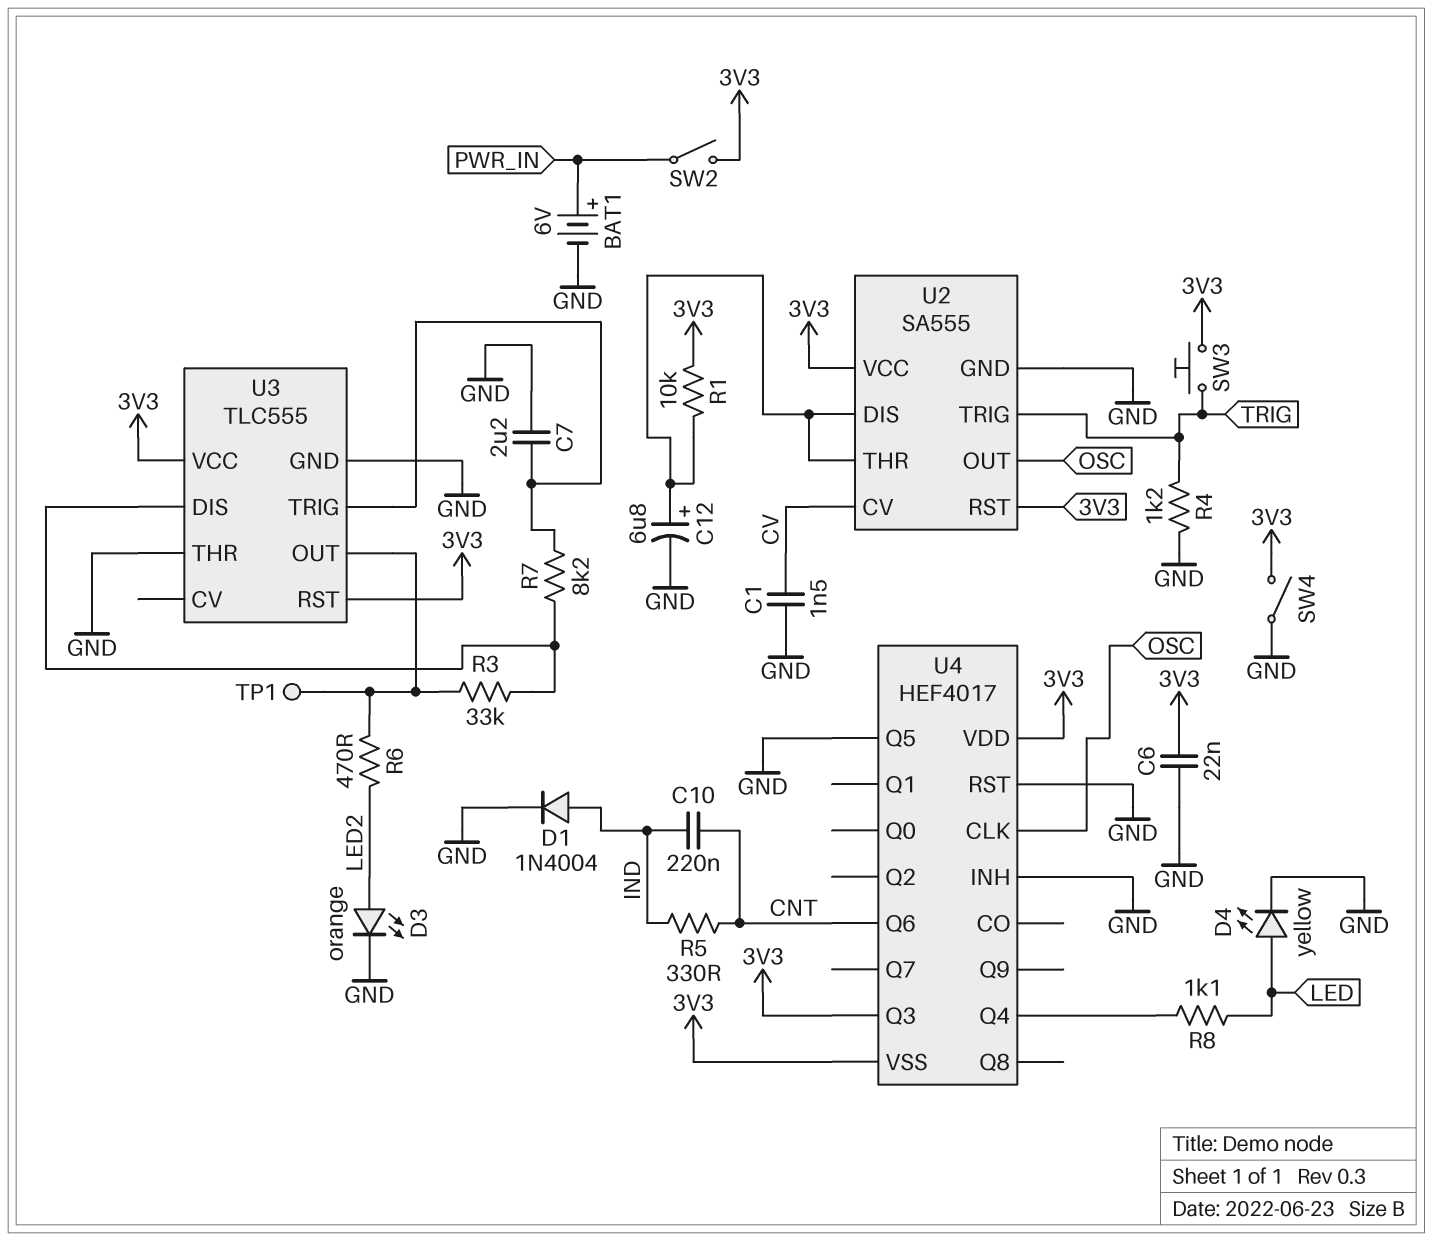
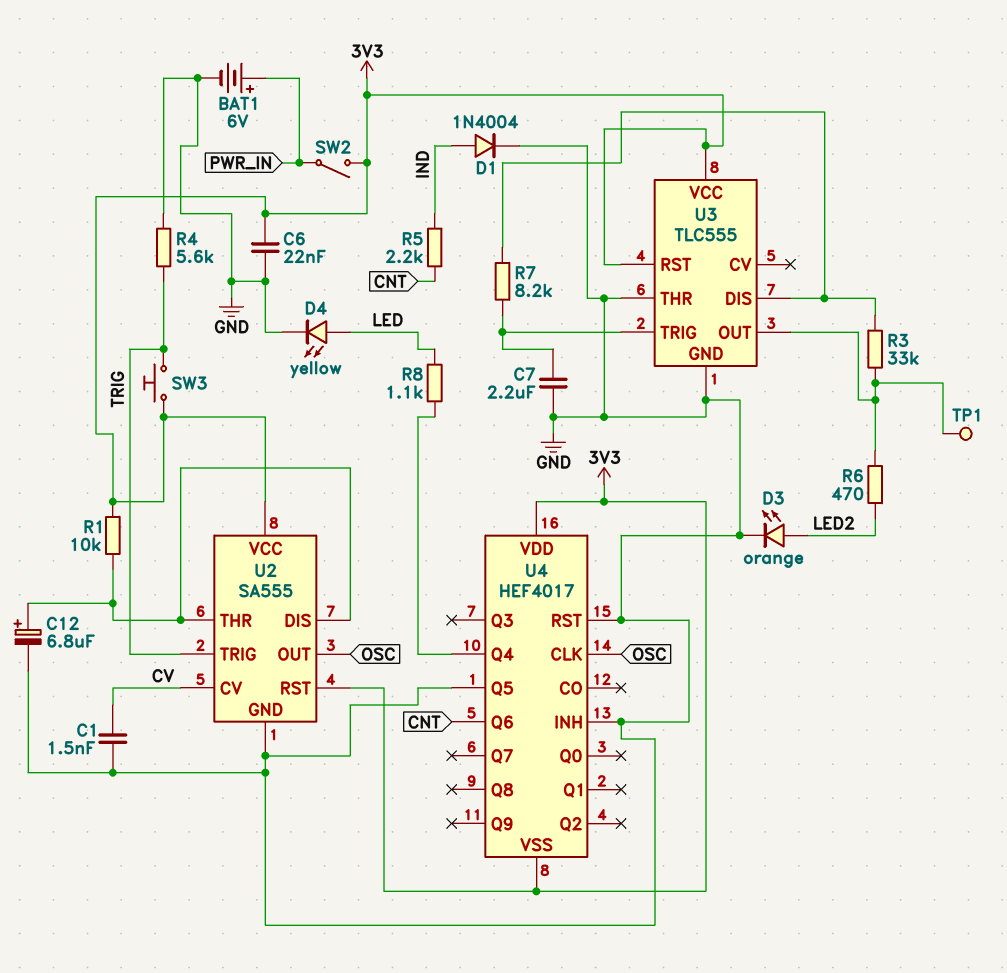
C10: 220nF (CNT, IND) -> none
R4: 1.2k (GND, TRIG) -> 5.6k (GND, TRIG)
R5: 330 (CNT, IND) -> 2.2k (CNT, IND)
SW4: switch (3V3, GND) -> none
U4 pin Q3: 3V3 -> none

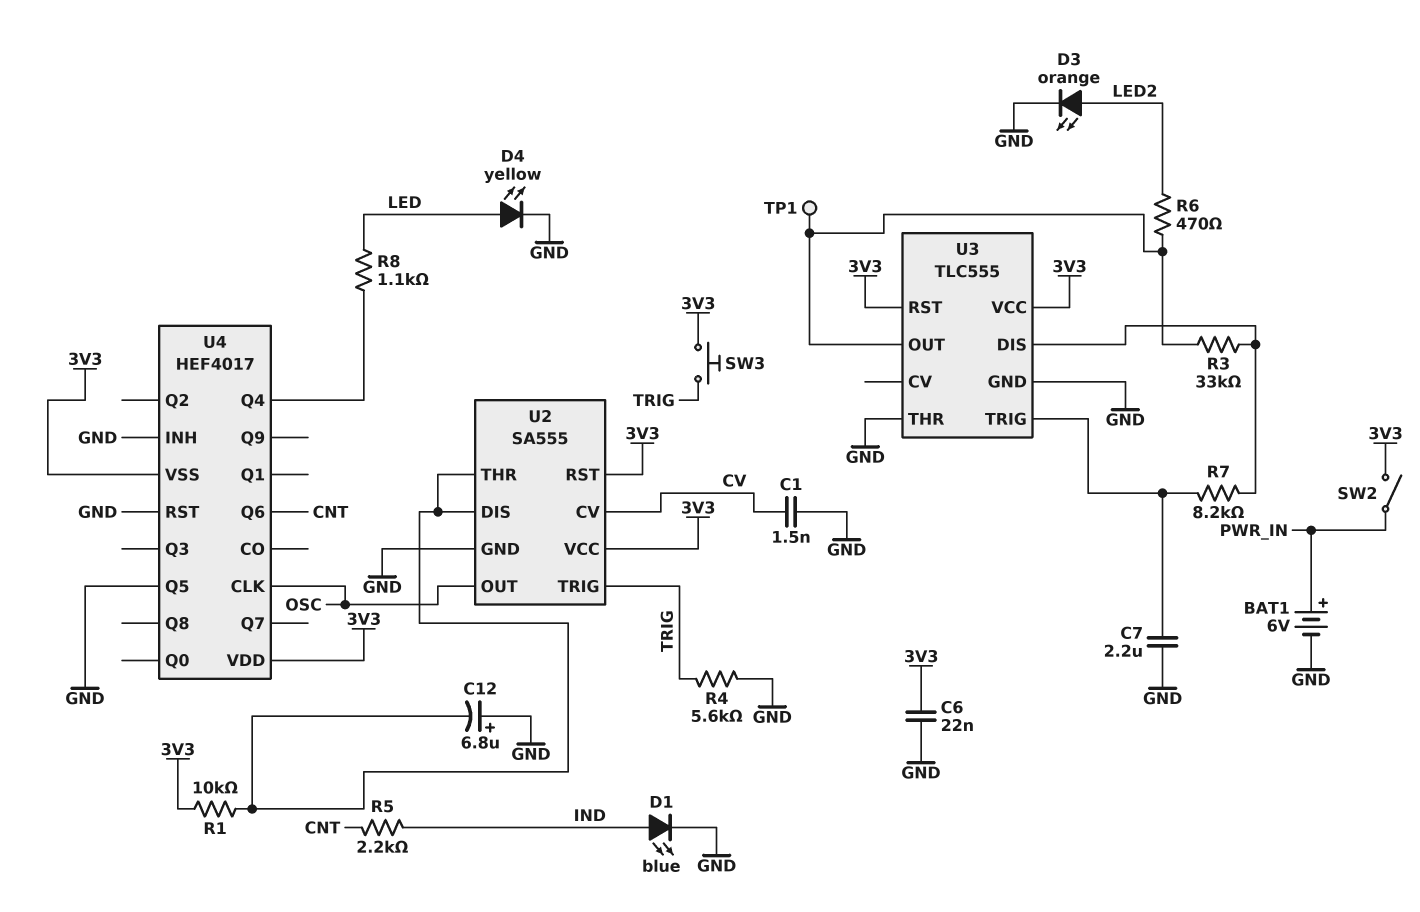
C12: 6.8uF (plus U2/DIS, minus GND) -> 6.8uF (plus GND, minus U2/DIS)
D1: diode 1N4004 (A IND, K GND) -> LED blue (A IND, K GND)

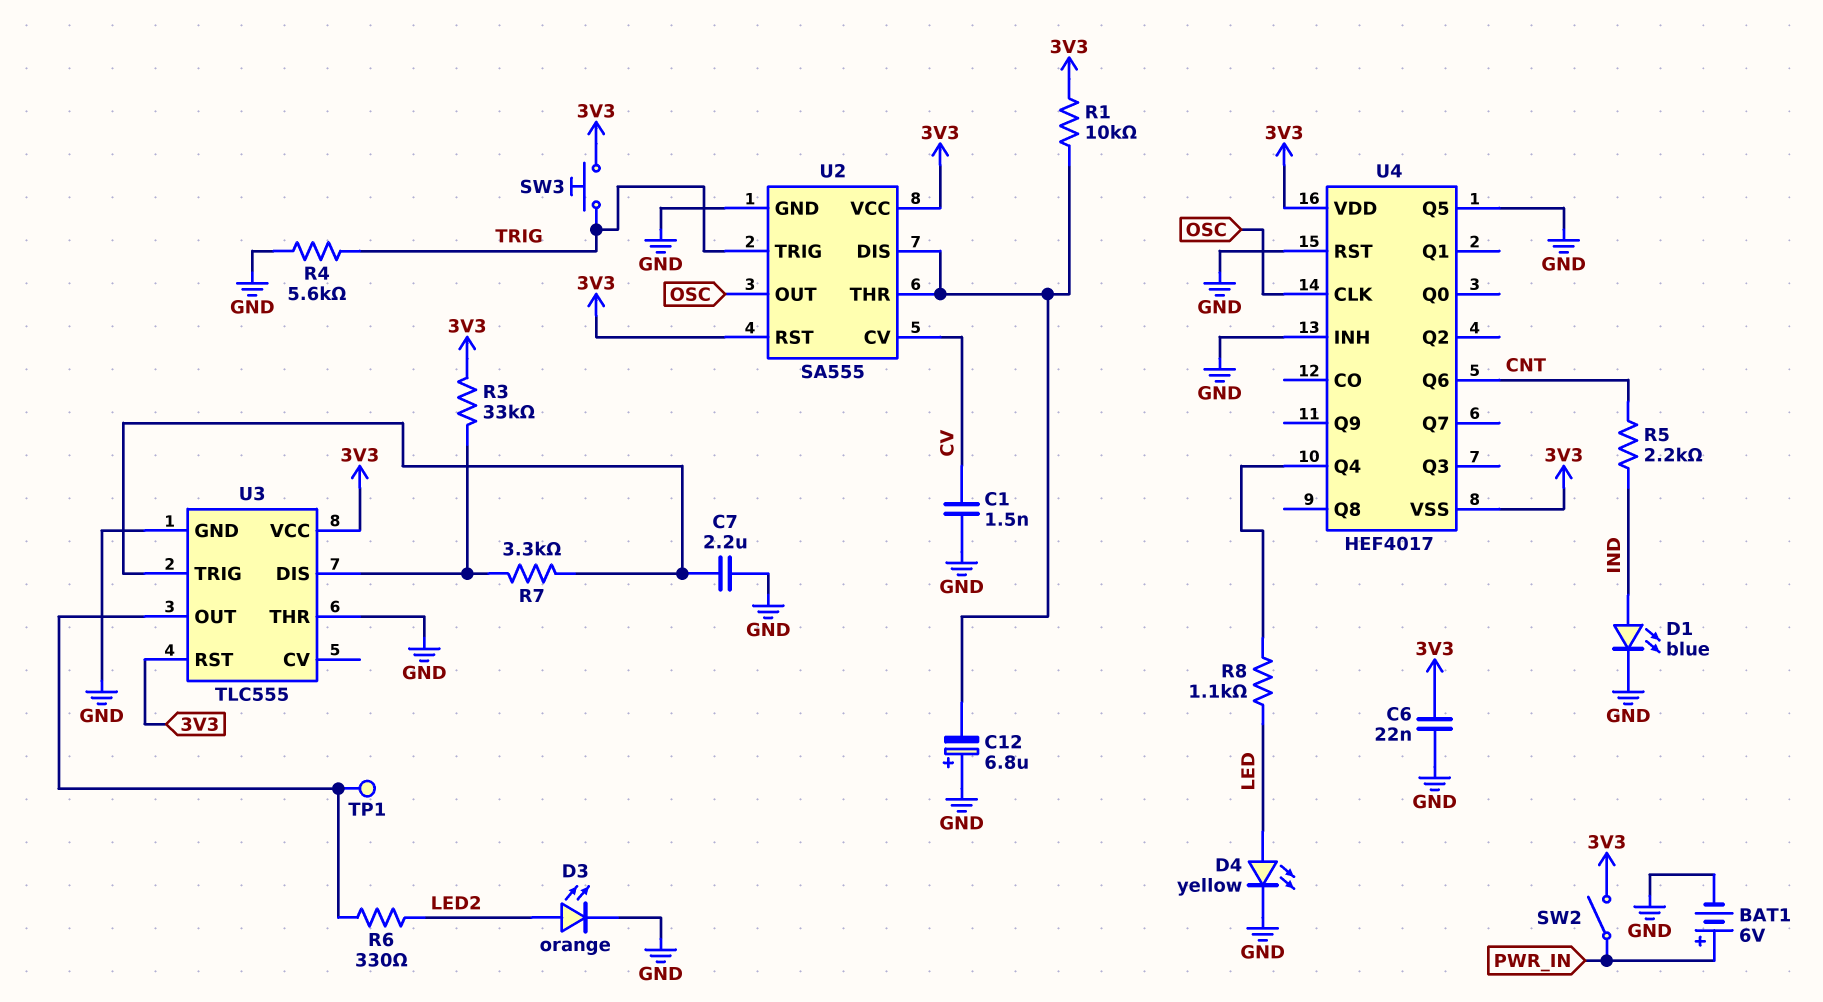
R3: 33k (U3/DIS, U3/OUT) -> 33k (3V3, U3/DIS)
R6: 470 (LED2, U3/OUT) -> 330 (LED2, U3/OUT)
R7: 8.2k (U3/DIS, U3/TRIG) -> 3.3k (U3/DIS, U3/TRIG)

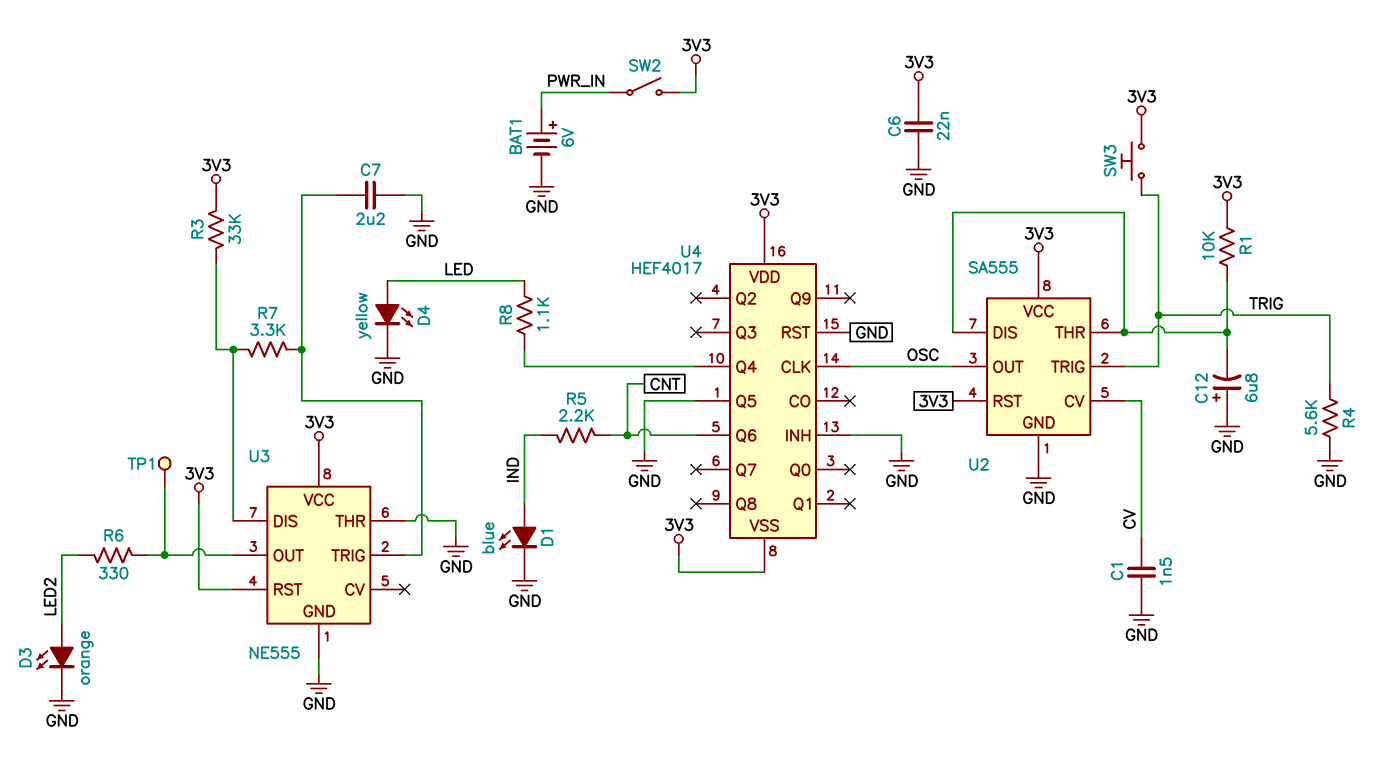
U3: TLC555 -> NE555

